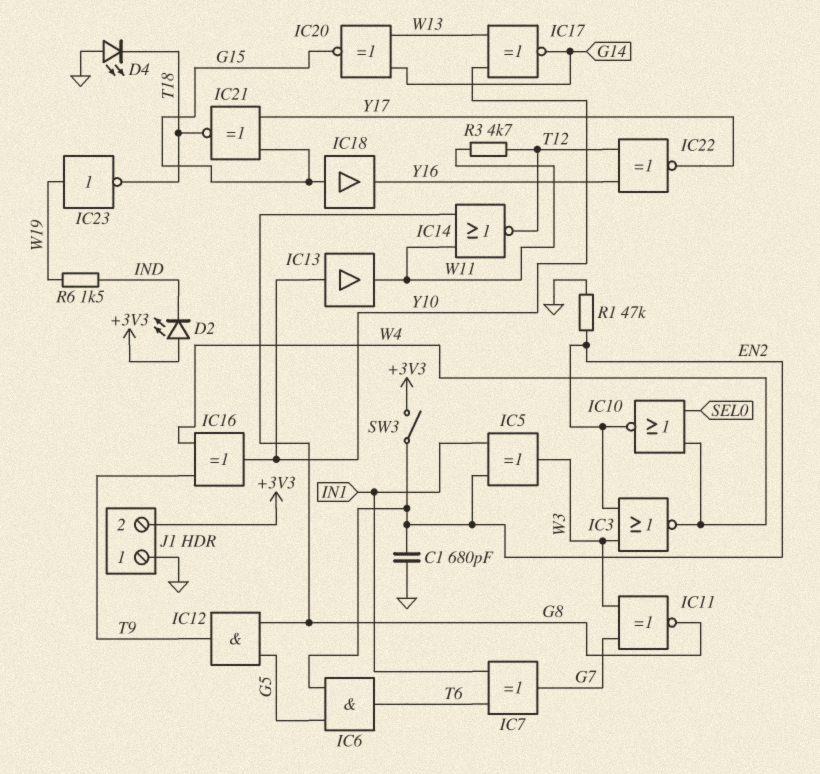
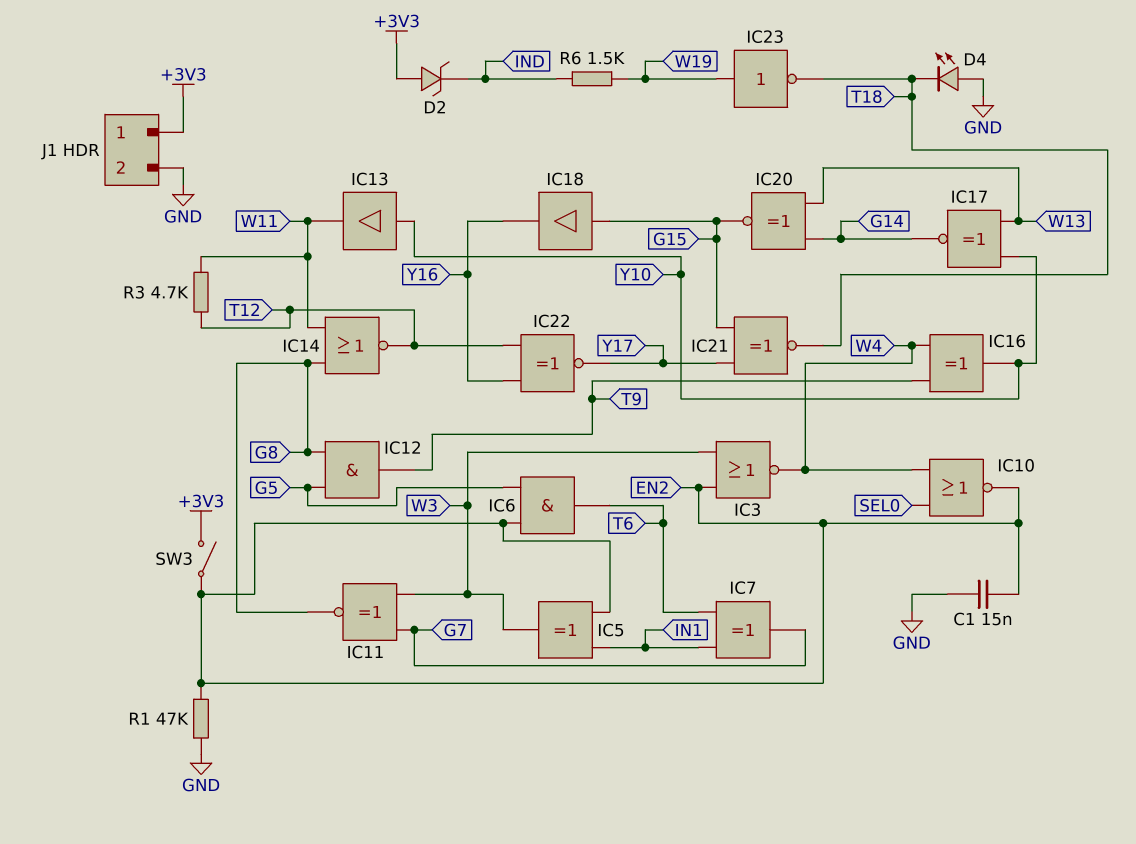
C1: 680pF (EN2, GND) -> 15nF (EN2, GND)
D2: LED (A +3V3, K IND) -> zener (A +3V3, K IND)
J1 pin 1: GND -> +3V3
J1 pin 2: +3V3 -> GND

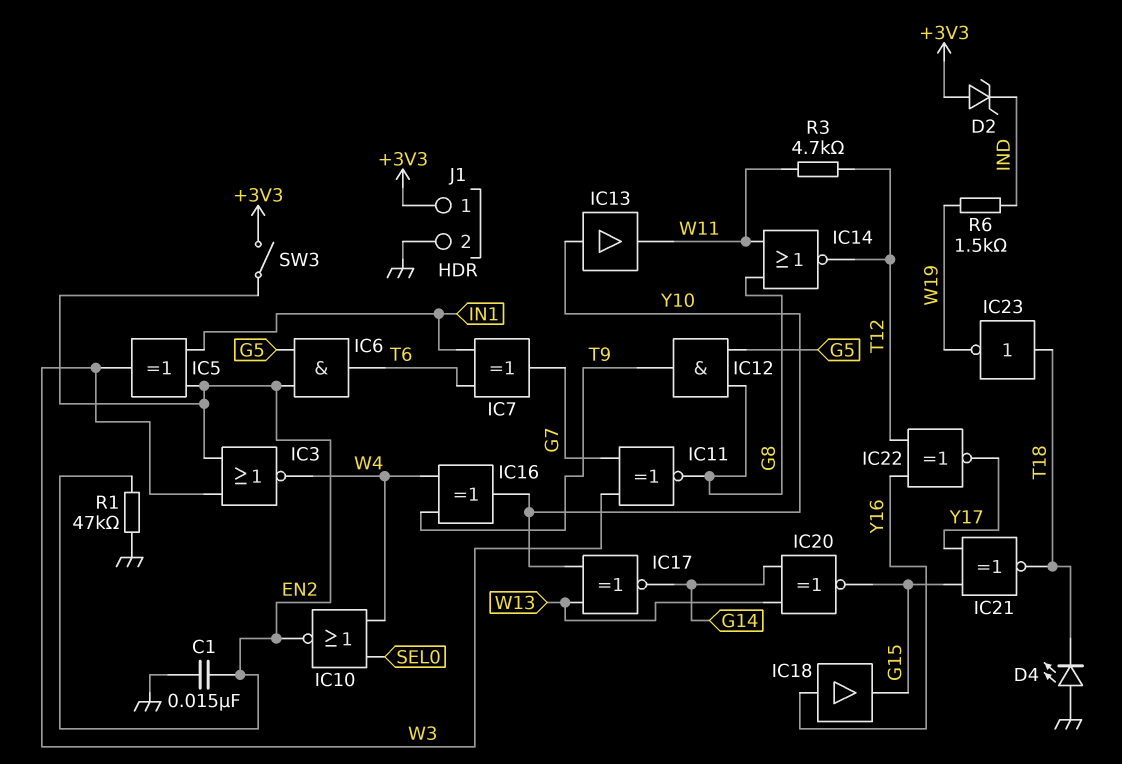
IC18: buffer (in G15, out Y16) -> buffer (in Y16, out G15)
IC23: NOT (in W19, out T18) -> NOT (in T18, out W19)

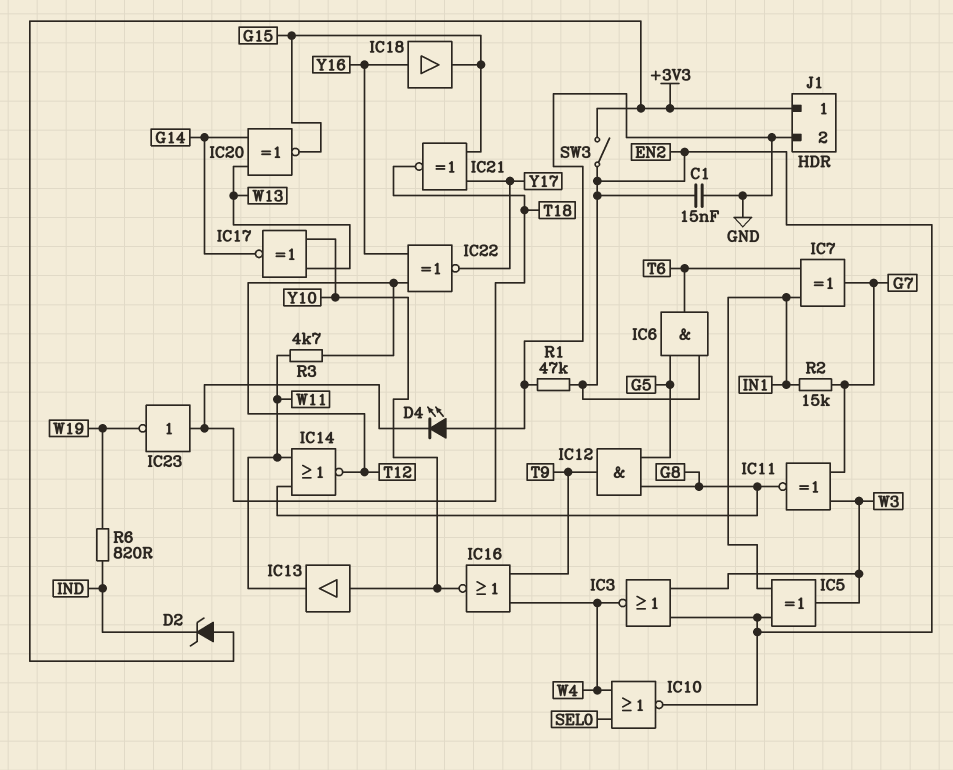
IC16: XOR (in T9, in W4, out Y10) -> NOR (in T9, in W4, out Y10)
R2: none -> 15k (G7, IN1)
R6: 1.5k (IND, W19) -> 820 (IND, W19)

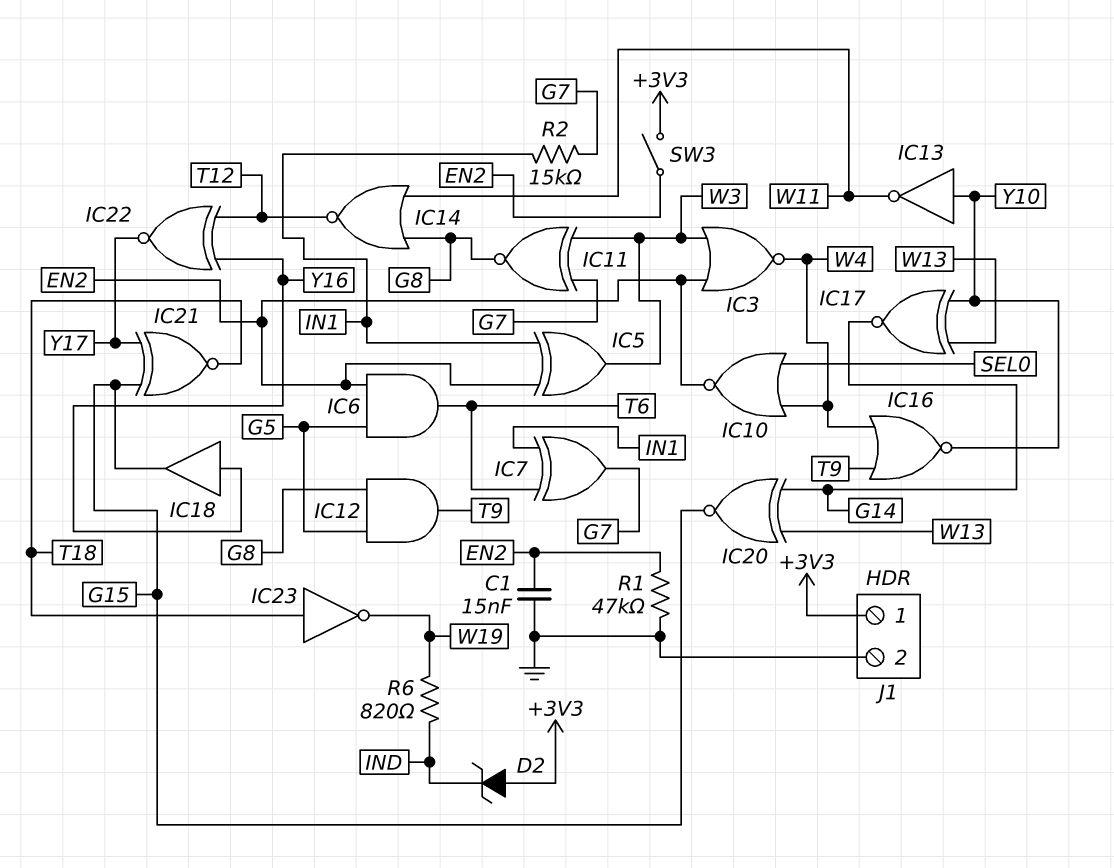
D4: LED (A GND, K T18) -> none
IC13: buffer (in Y10, out W11) -> NOT (in Y10, out W11)
R3: 4.7k (T12, W11) -> none

